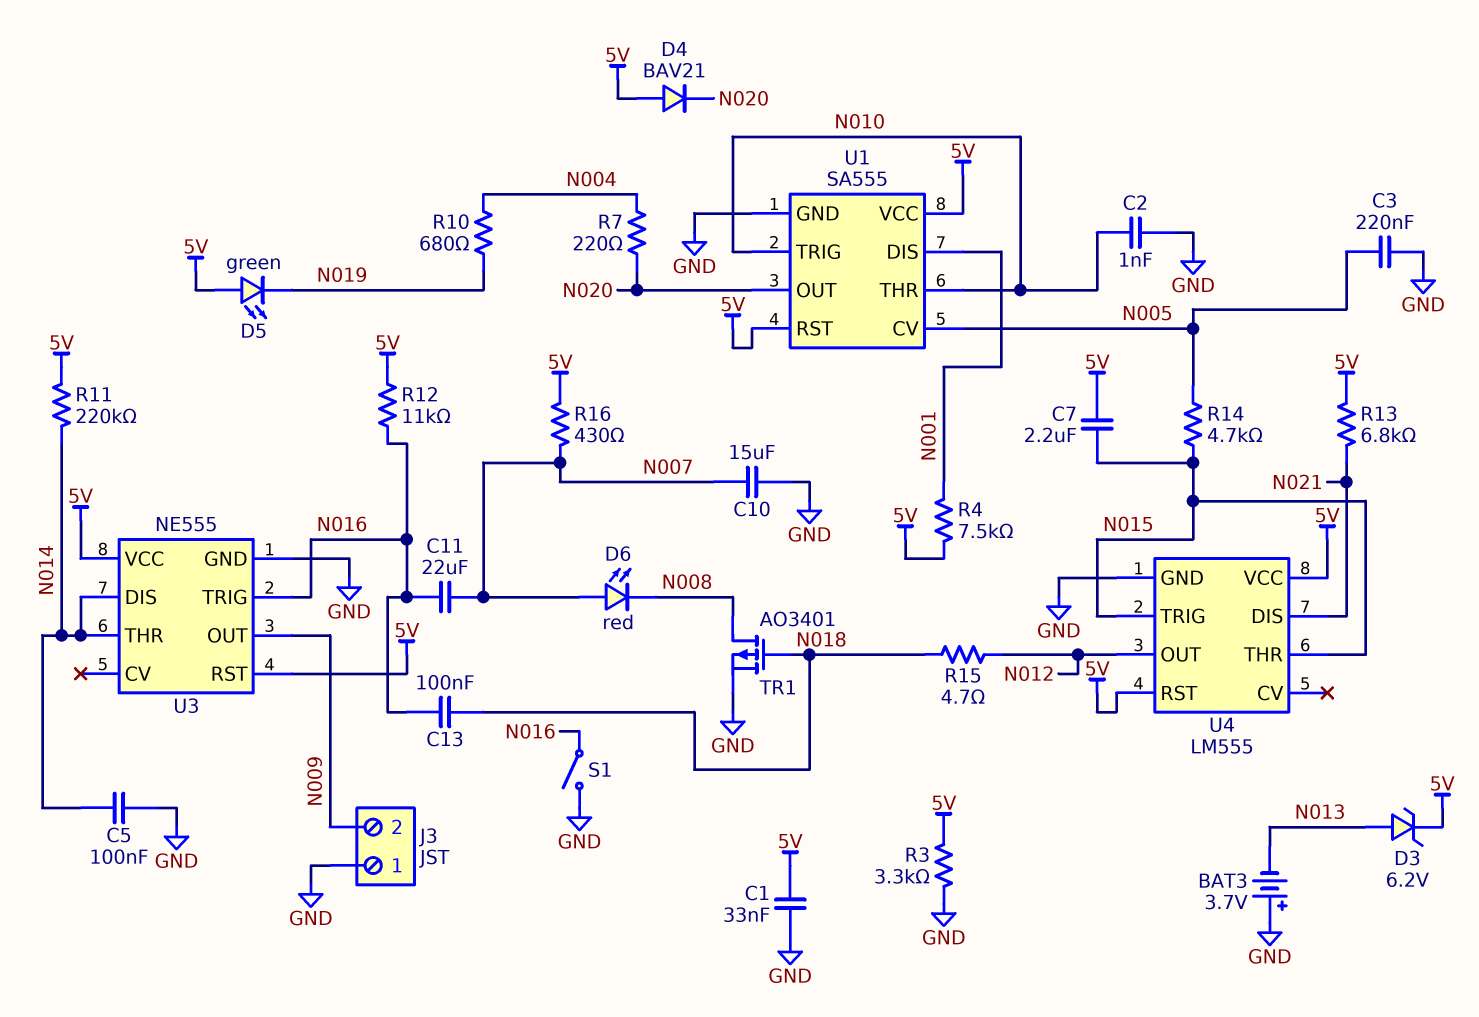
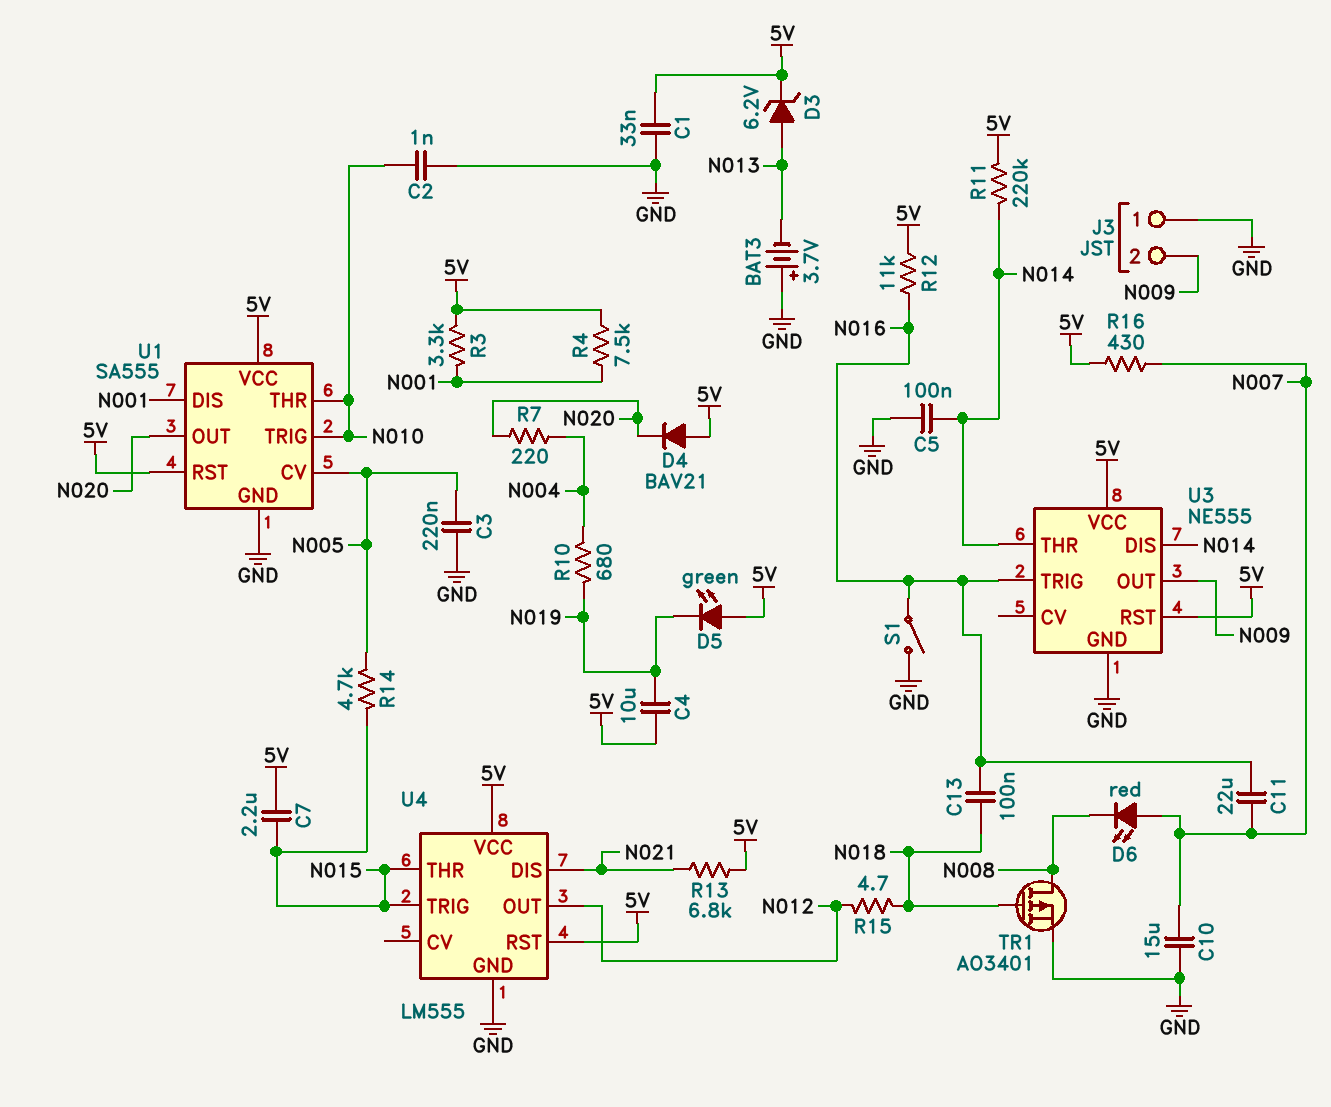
C4: none -> 10uF (5V, N019)
R3: 3.3k (5V, GND) -> 3.3k (5V, N001)

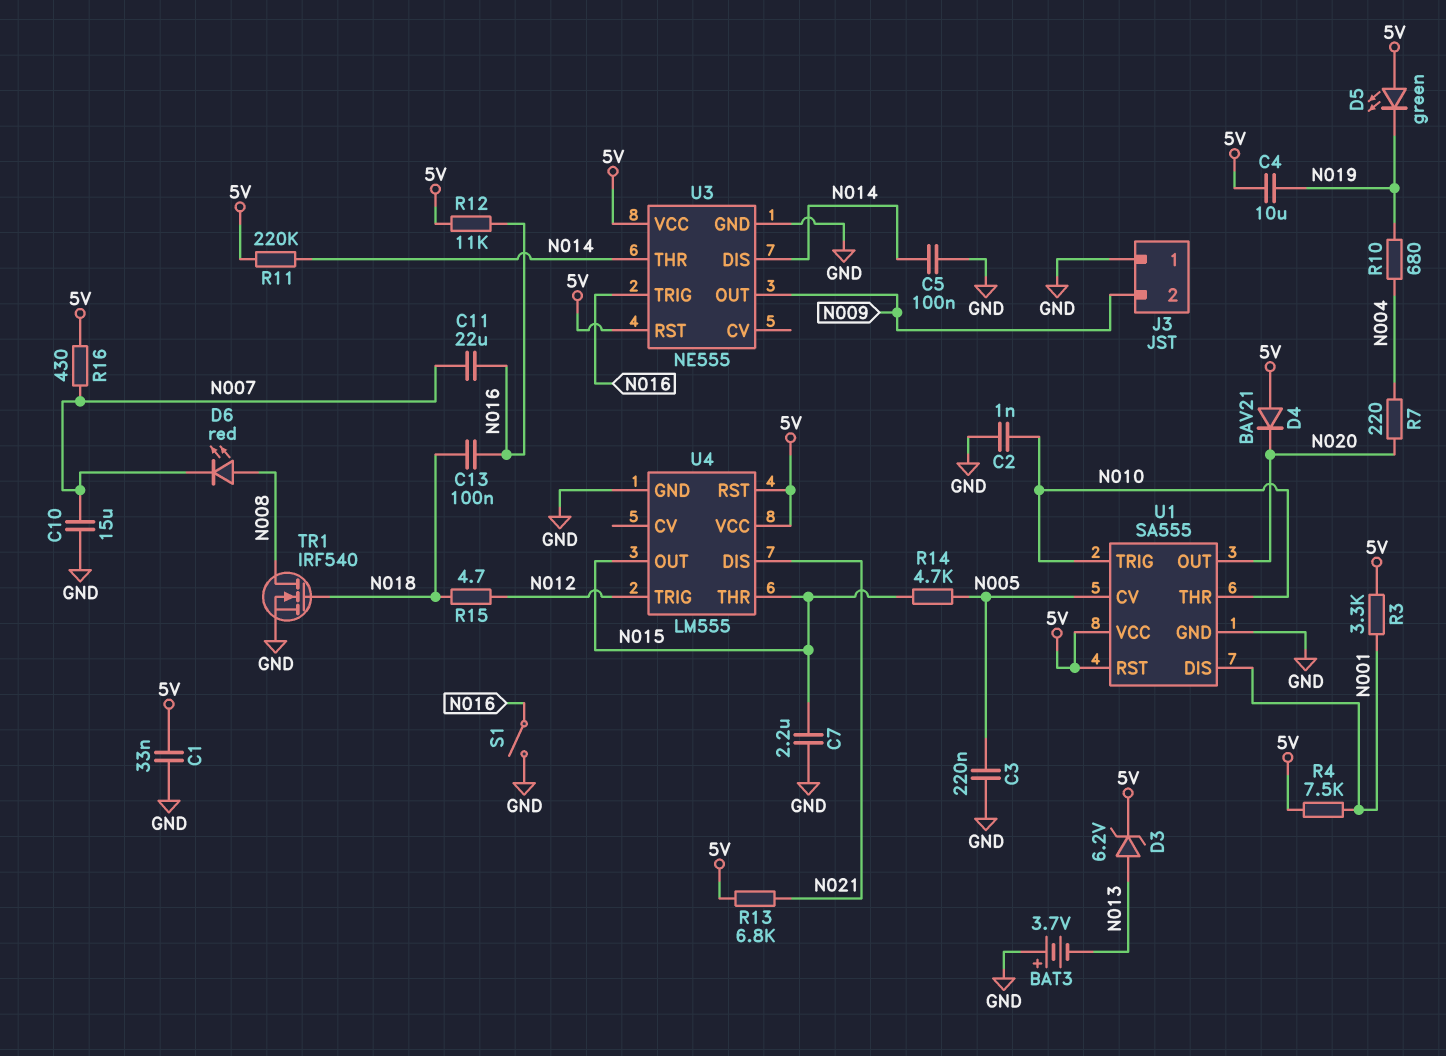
C7: 2.2uF (5V, N015) -> 2.2uF (GND, N015)
D6: LED red (A N007, K N008) -> LED red (A N008, K N007)
TR1: PMOS AO3401 (G N018, D N008, S GND) -> NMOS IRF540 (G N018, D N008, S GND)
U4 pin OUT: N012 -> N015
U4 pin TRIG: N015 -> N012

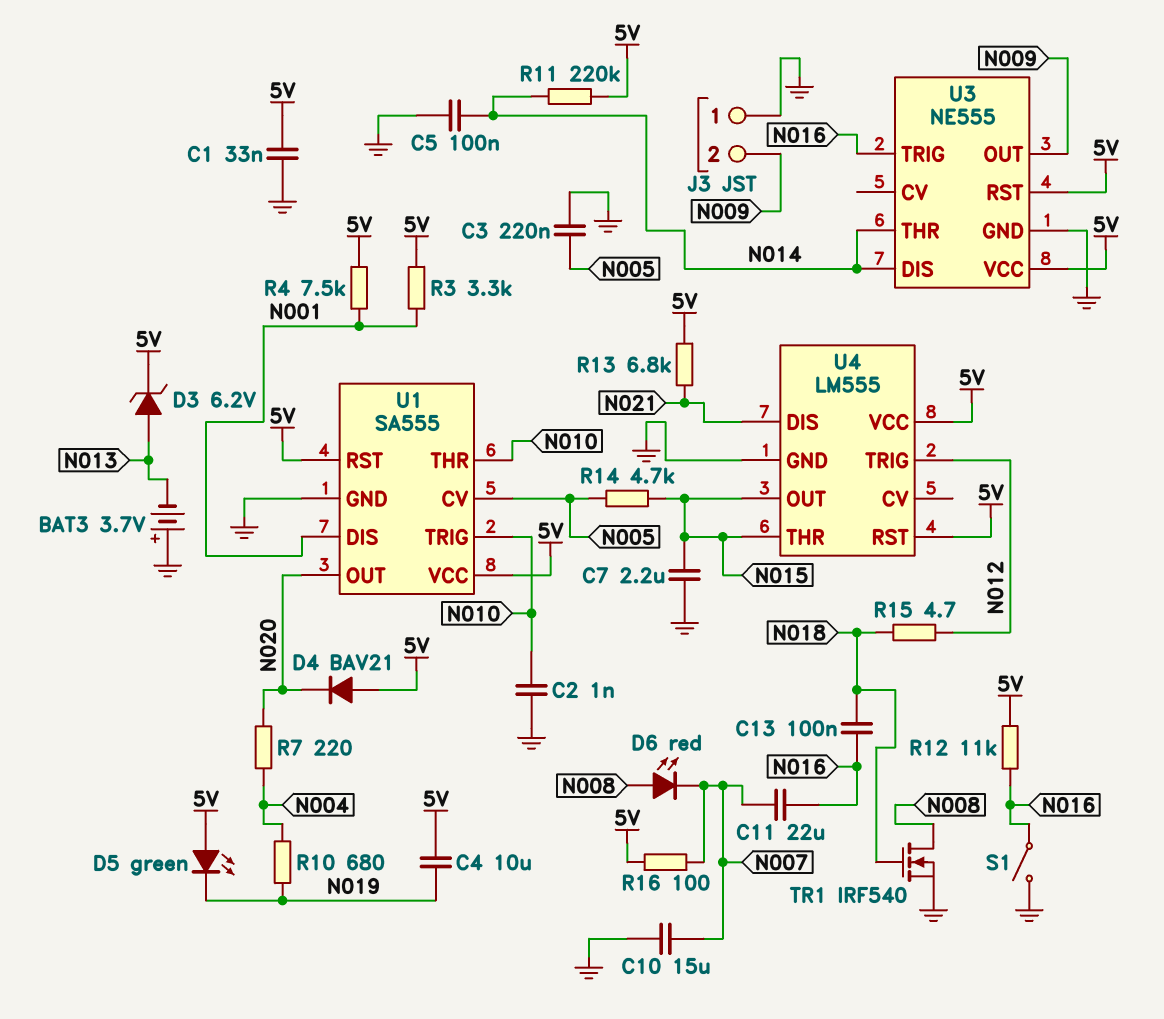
R16: 430 (5V, N007) -> 100 (5V, N007)

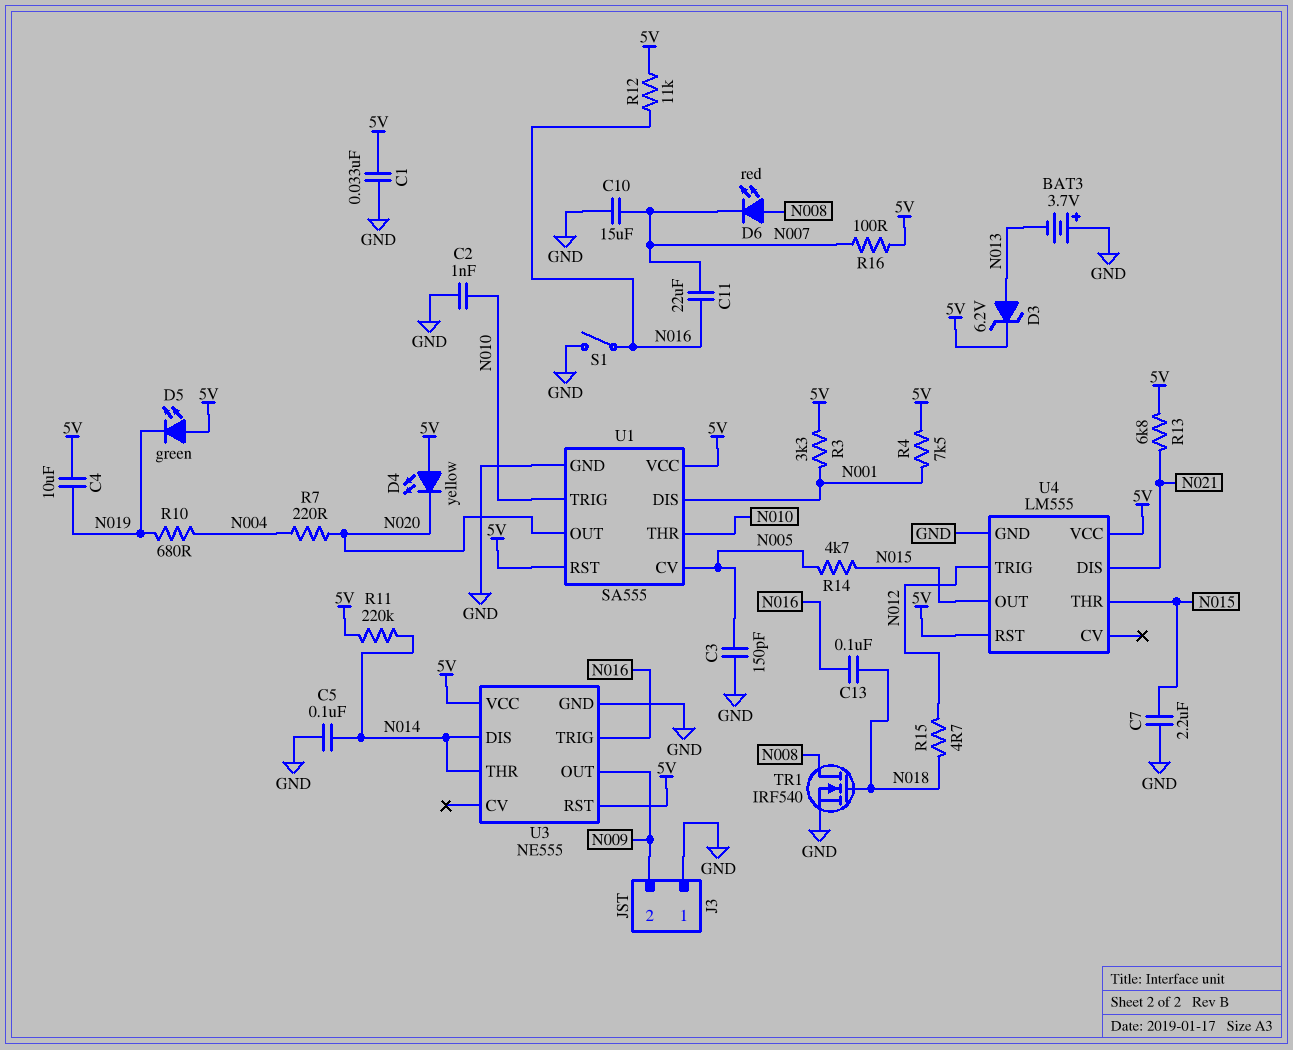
C3: 220nF (GND, N005) -> 150pF (GND, N005)
D4: diode BAV21 (A 5V, K N020) -> LED yellow (A 5V, K N020)

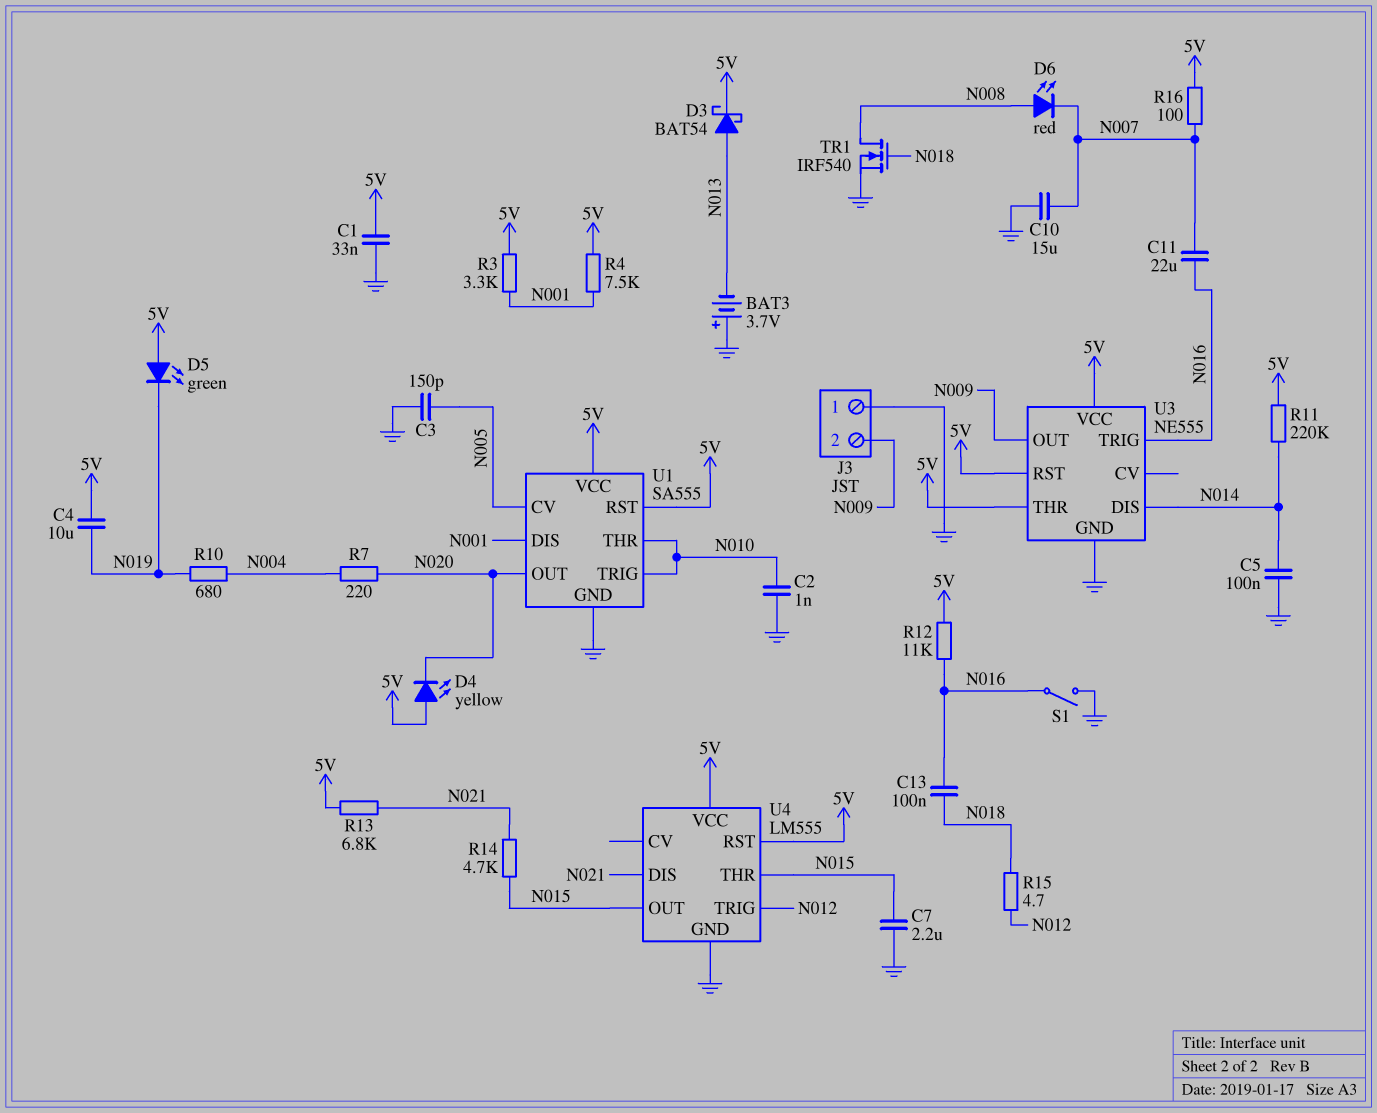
D3: zener 6.2V (A N013, K 5V) -> schottky BAT54 (A N013, K 5V)
R14: 4.7k (N005, N015) -> 4.7k (N015, N021)
U3 pin THR: N014 -> 5V

